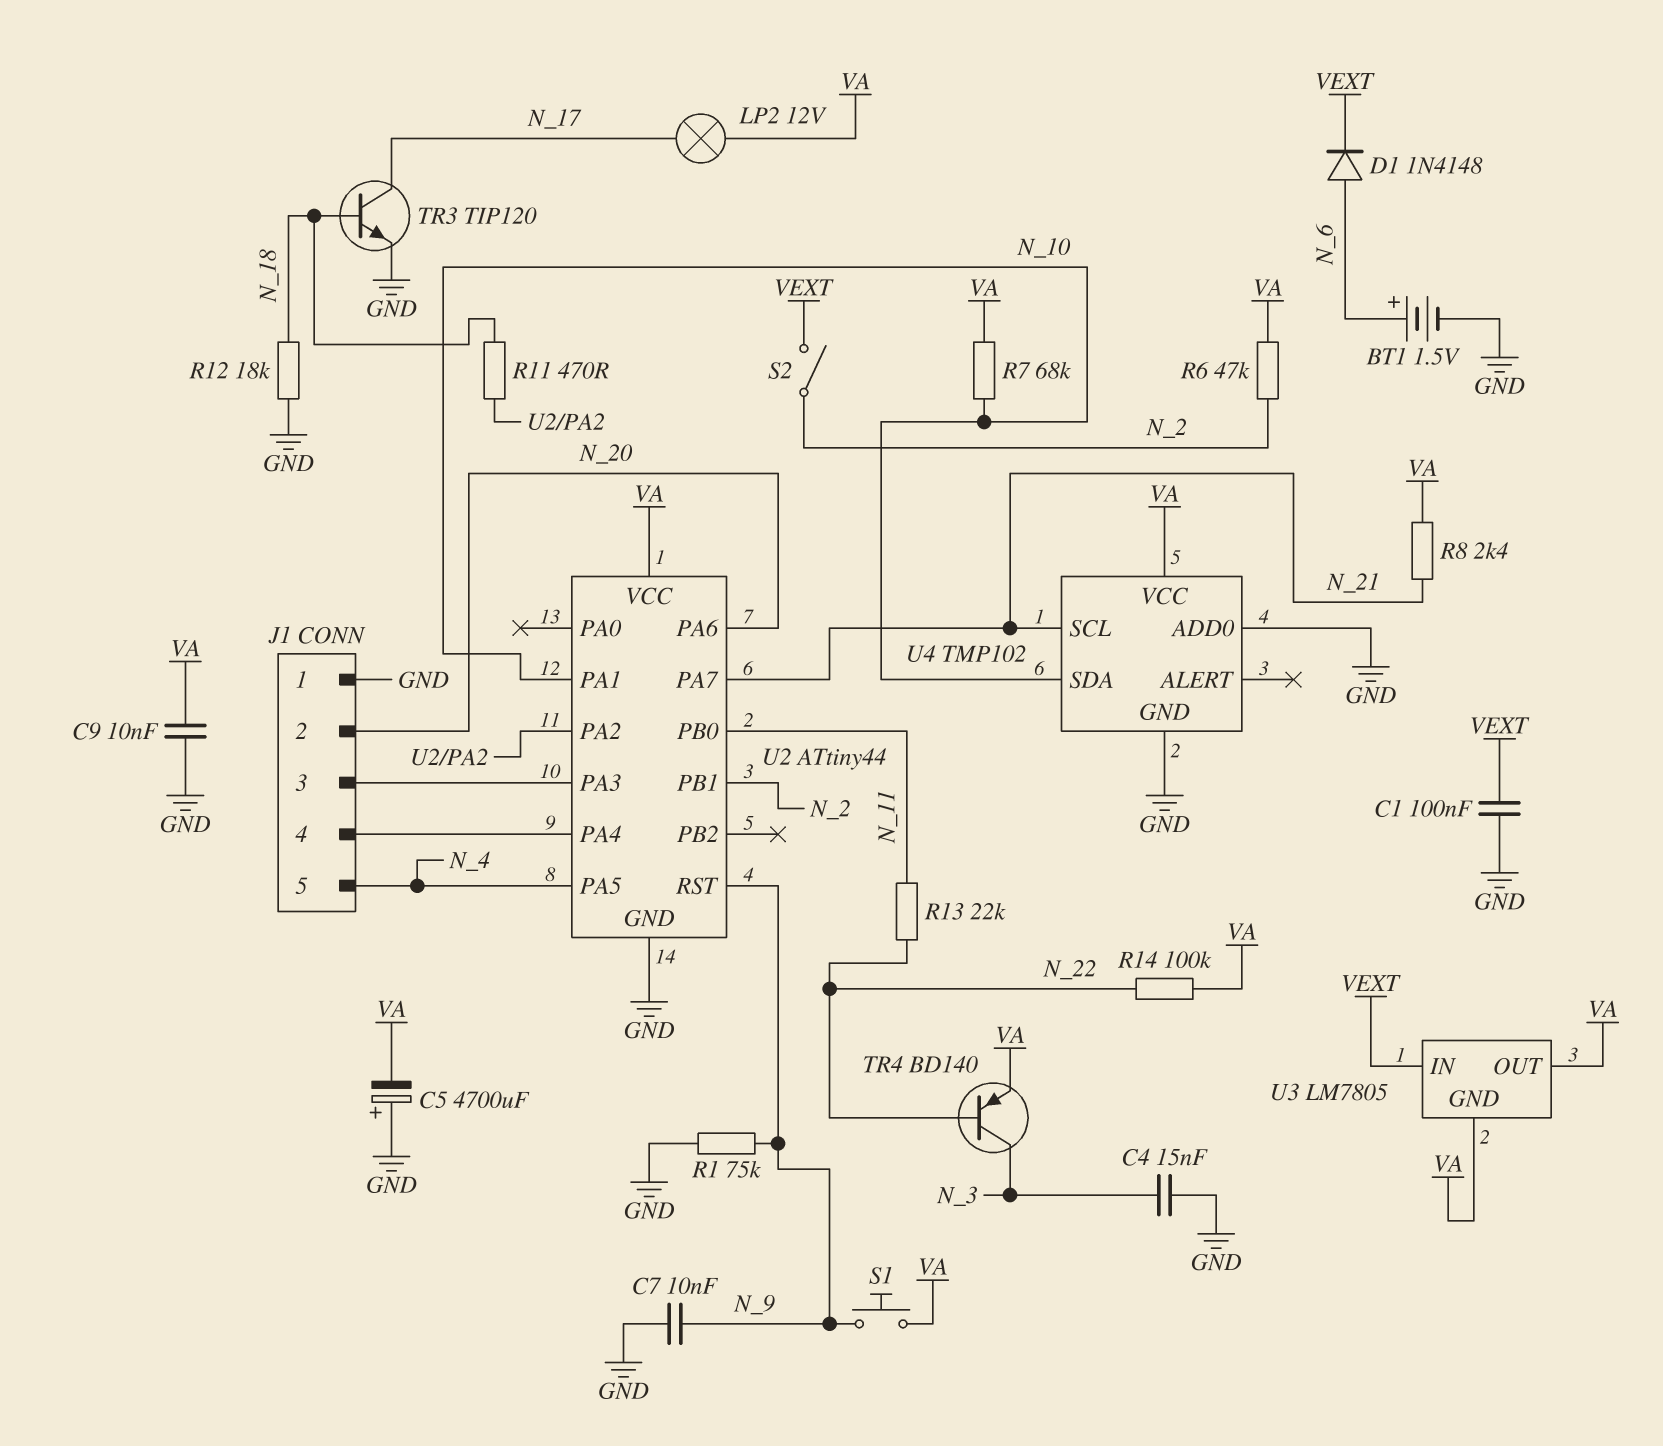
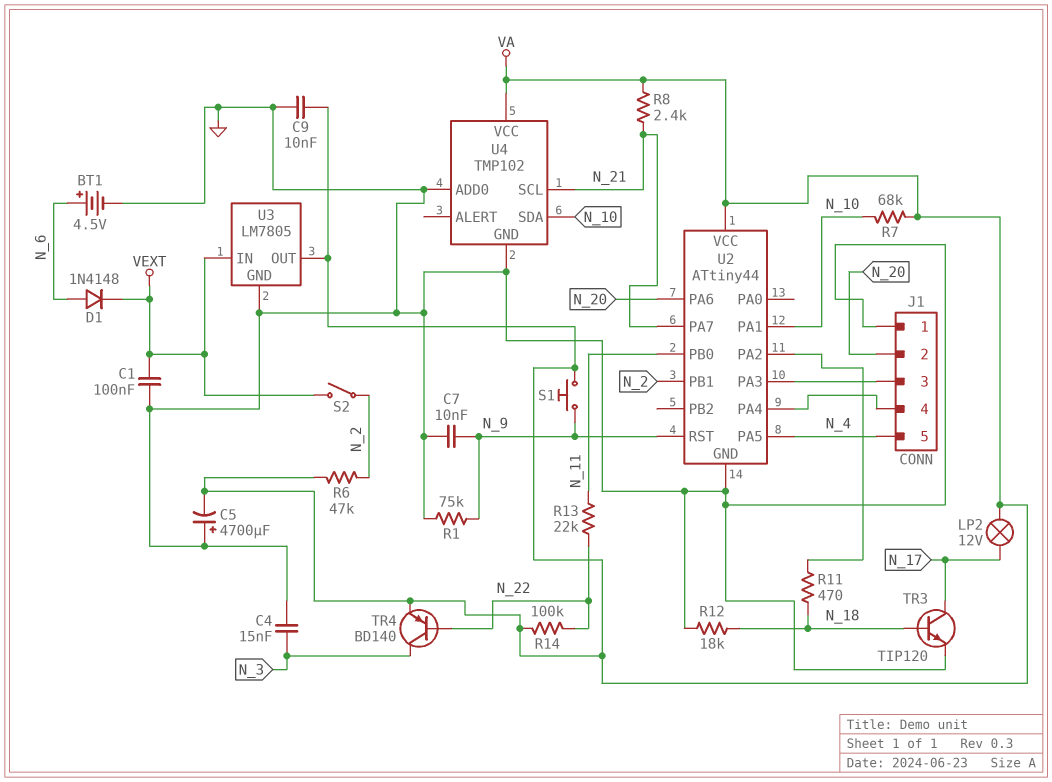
BT1: 1.5V (plus N_6, minus GND) -> 4.5V (plus N_6, minus GND)
U3 pin GND: VA -> GND

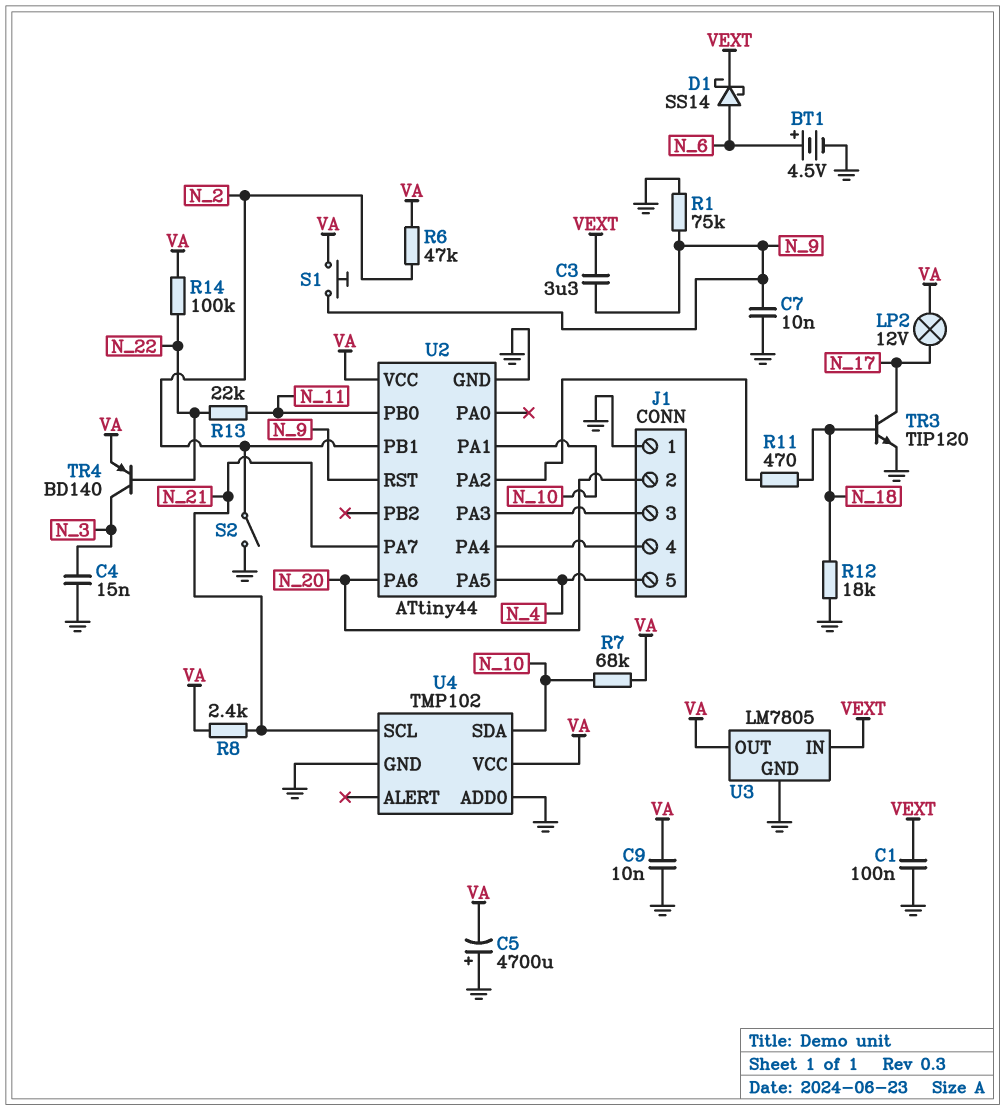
C3: none -> 3.3uF (N_9, VEXT)
D1: diode 1N4148 (A N_6, K VEXT) -> schottky SS14 (A N_6, K VEXT)
S2: switch (N_2, VEXT) -> switch (GND, N_2)

